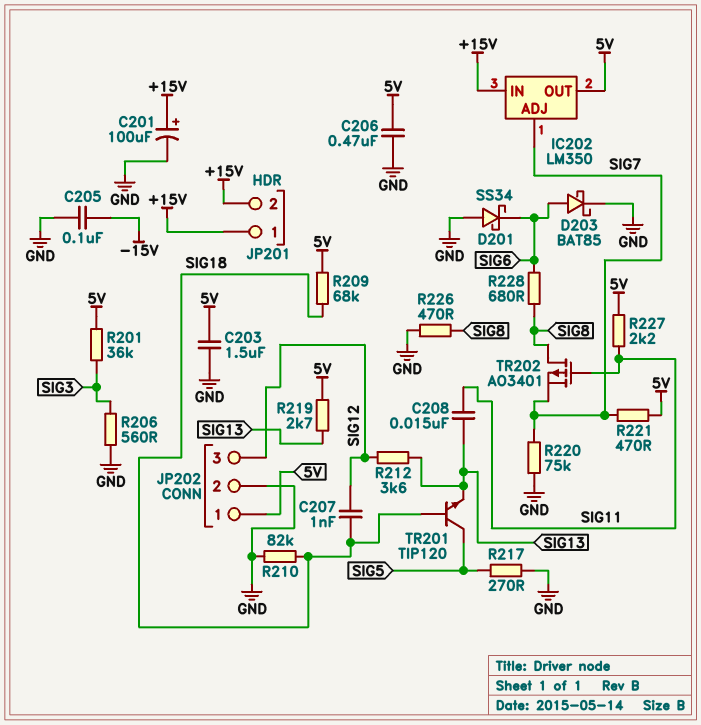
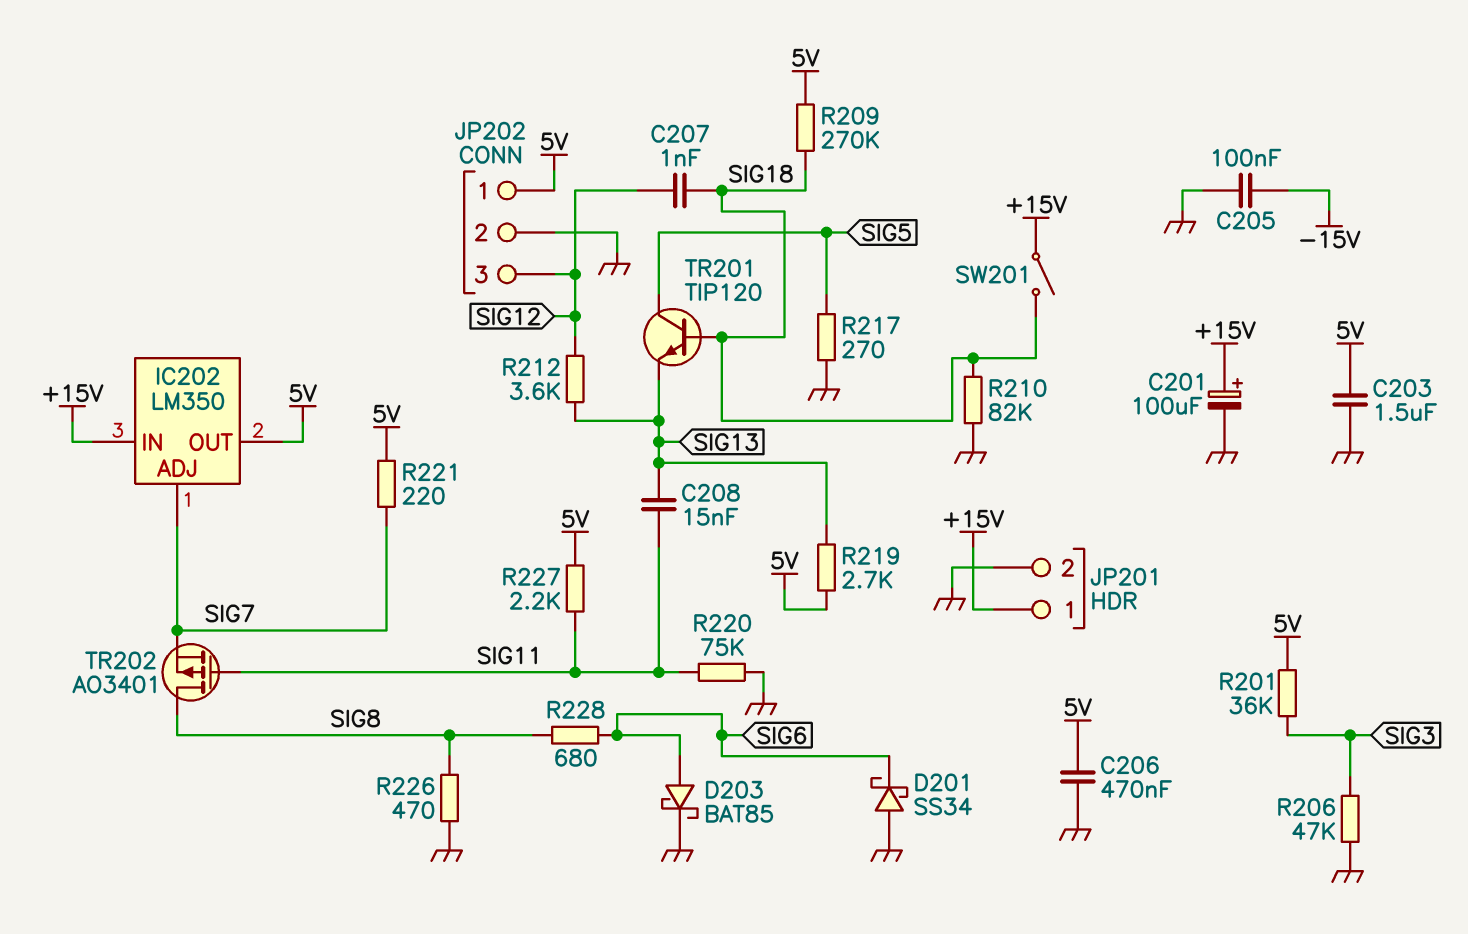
JP201 pin 2: +15V -> GND
R206: 560 (GND, SIG3) -> 47k (GND, SIG3)
R209: 68k (5V, SIG18) -> 270k (5V, SIG18)
R220: 75k (GND, SIG7) -> 75k (GND, SIG11)
R221: 470 (5V, SIG7) -> 220 (5V, SIG7)
SW201: none -> switch (+15V, SIG18)

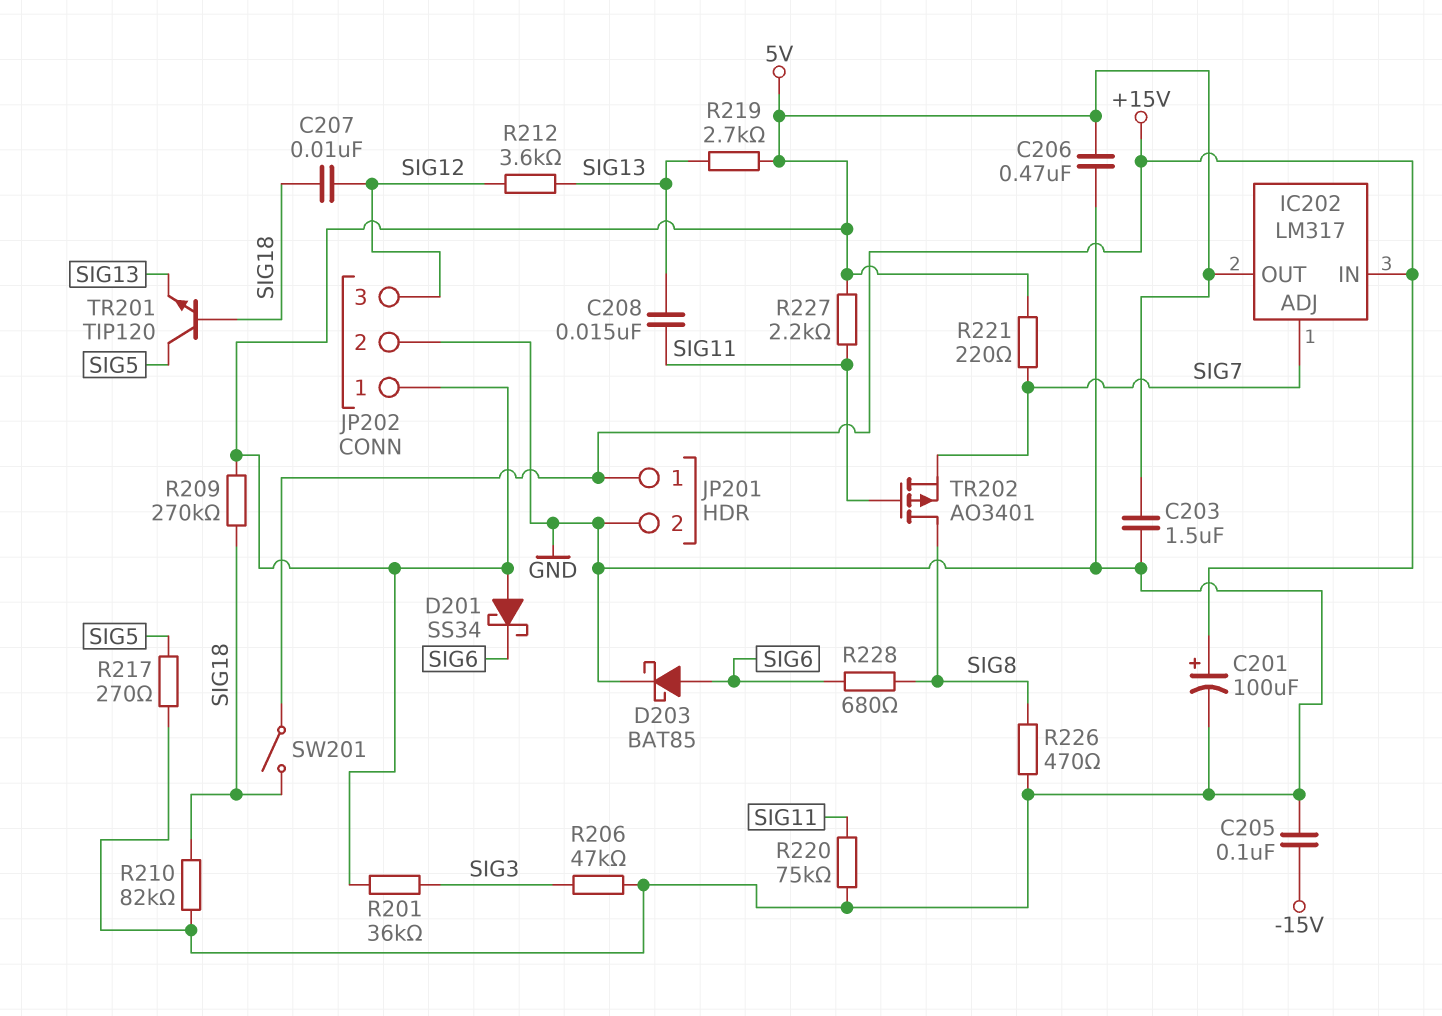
C207: 1nF (SIG12, SIG18) -> 10nF (SIG12, SIG18)
D201: schottky SS34 (A GND, K SIG6) -> schottky SS34 (A 5V, K SIG6)
IC202: LM350 -> LM317

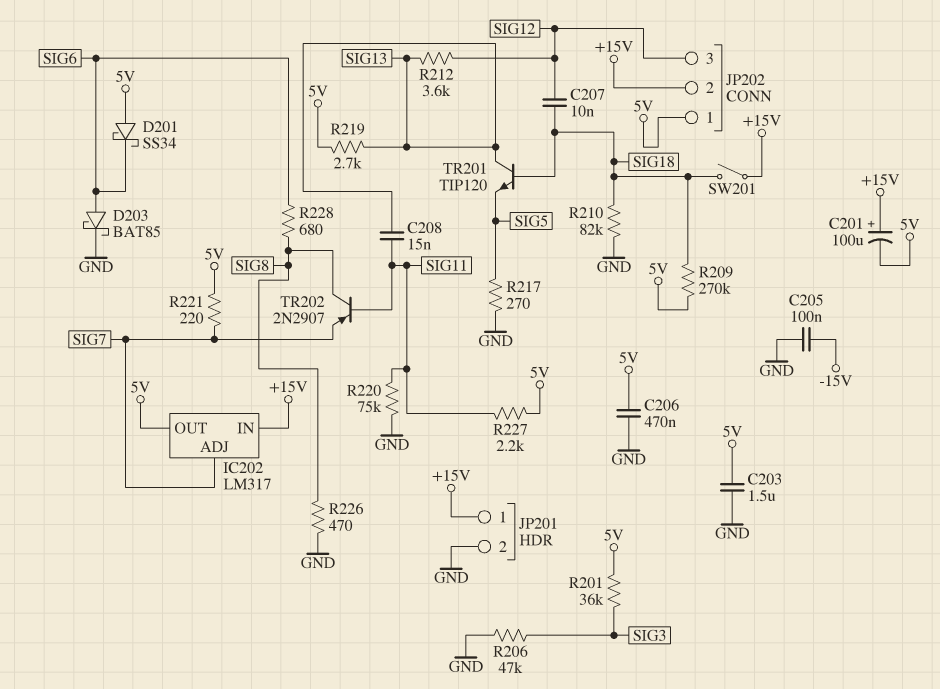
C201: 100uF (plus +15V, minus GND) -> 100uF (plus +15V, minus 5V)
JP202 pin 2: GND -> +15V
TR201: NPN TIP120 (B SIG18, C SIG5, E SIG13) -> NPN TIP120 (B SIG18, C SIG13, E SIG5)
TR202: PMOS AO3401 (G SIG11, D SIG8, S SIG7) -> PNP 2N2907 (B SIG11, C SIG8, E SIG7)

